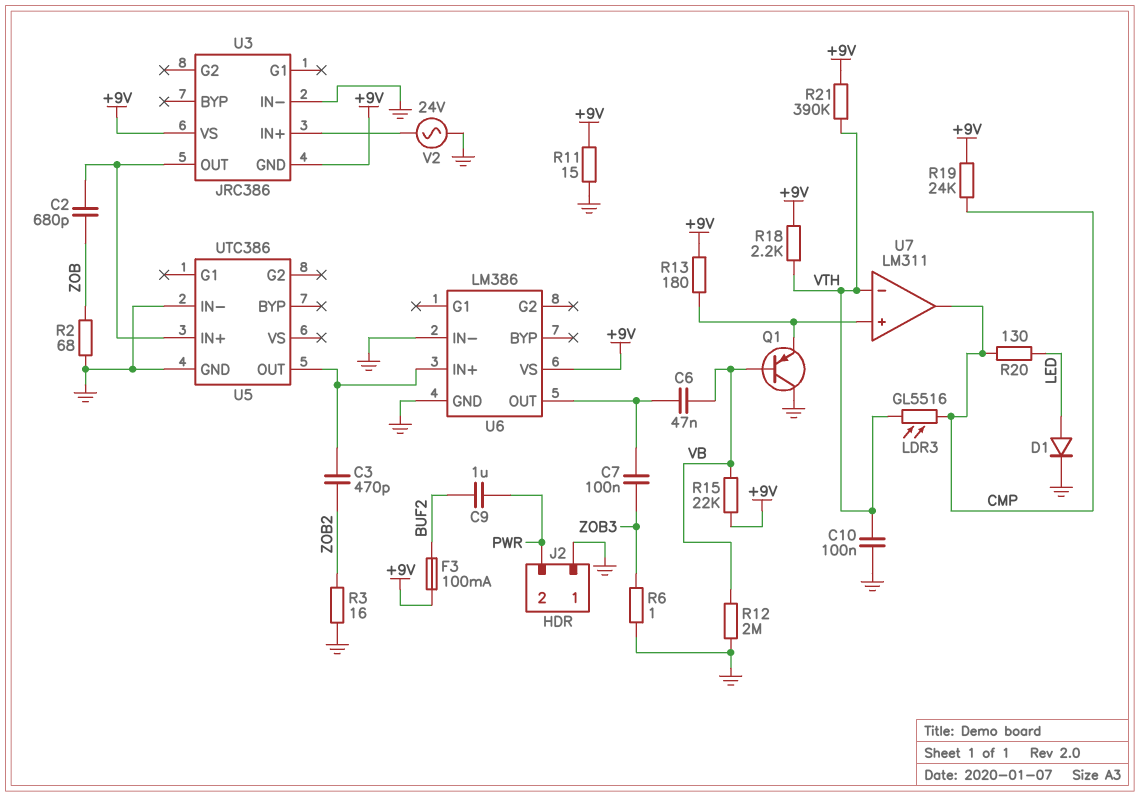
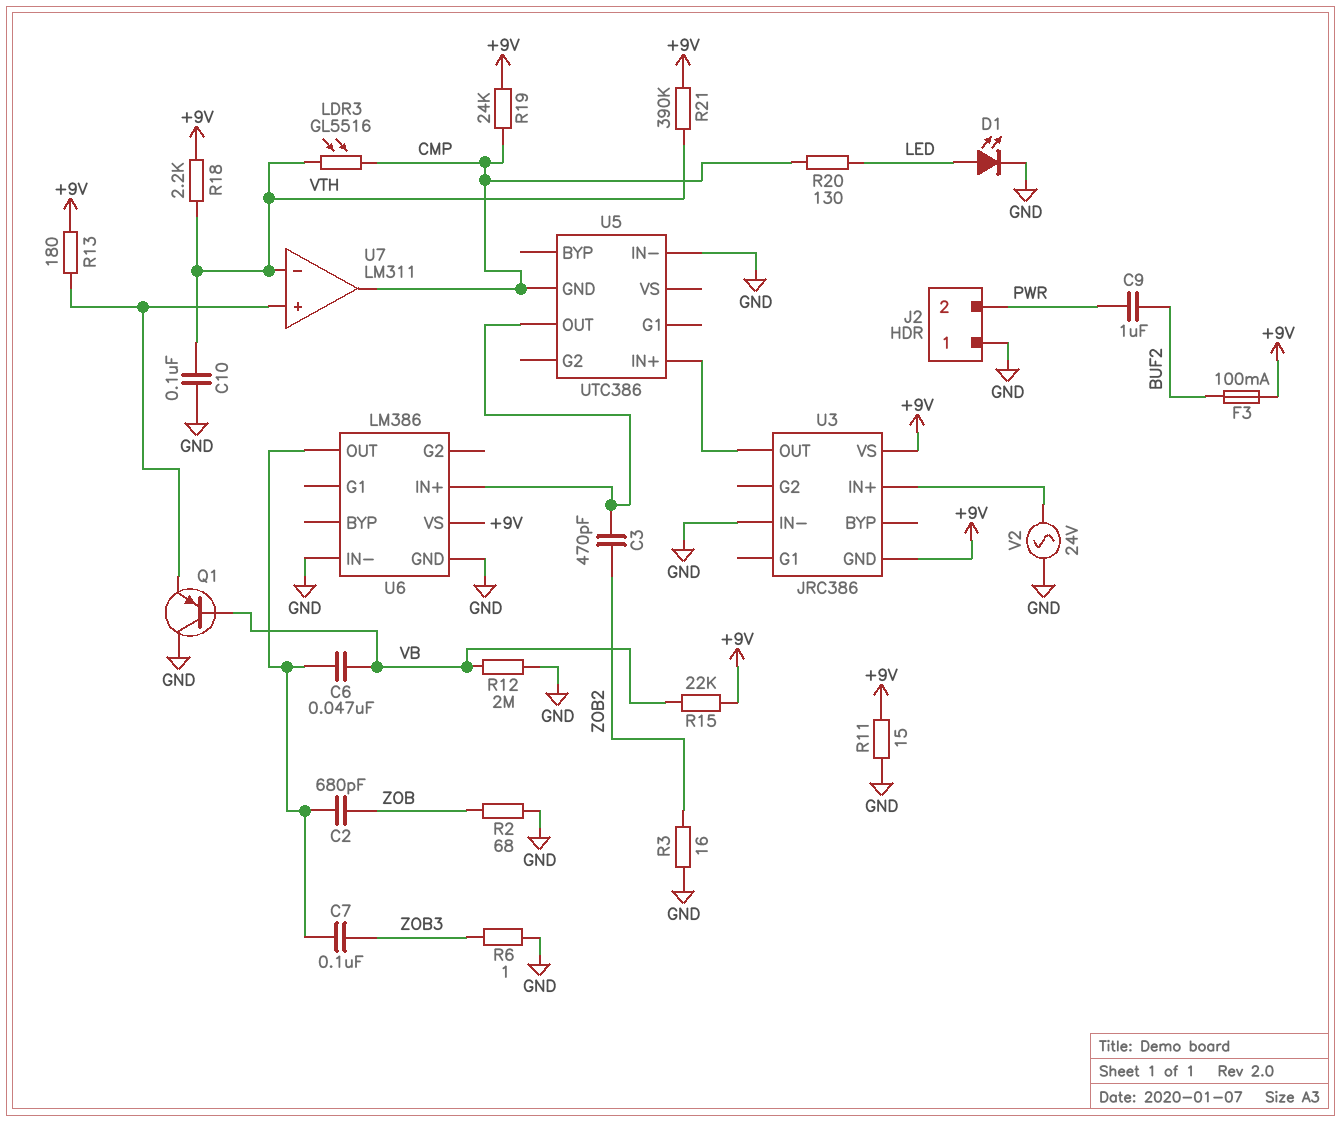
C2: 680pF (U3/OUT, ZOB) -> 680pF (U6/OUT, ZOB)
D1: diode (A LED, K GND) -> LED (A LED, K GND)
U5 pin GND: GND -> CMP

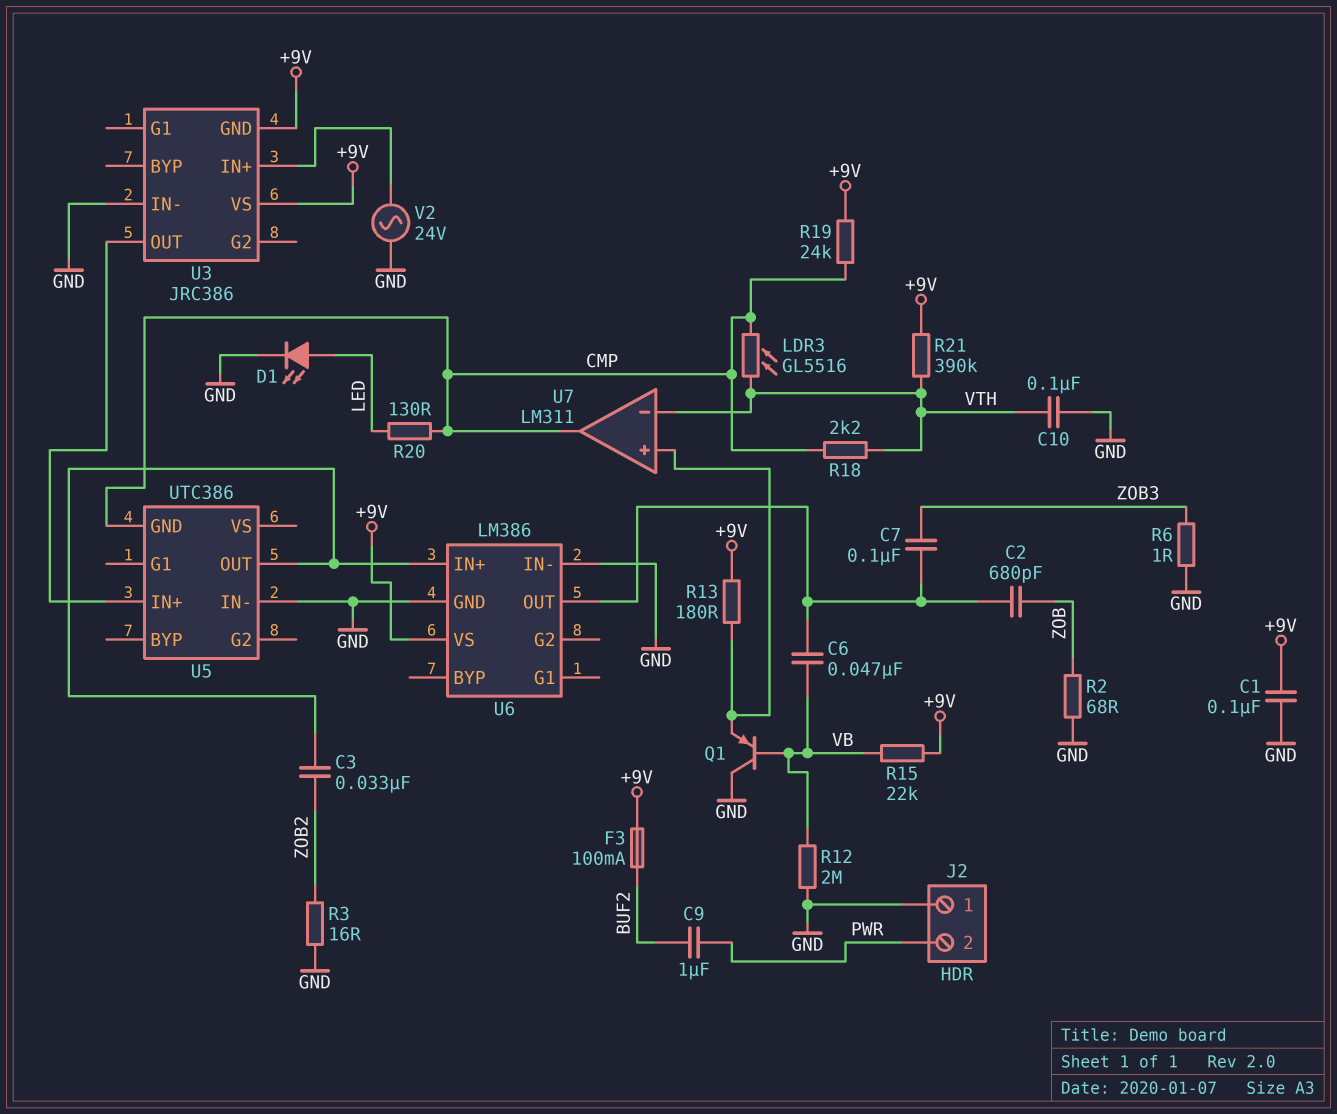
C1: none -> 100nF (+9V, GND)
C3: 470pF (U5/OUT, ZOB2) -> 33nF (U5/OUT, ZOB2)
R11: 15 (+9V, GND) -> none
R18: 2.2k (+9V, VTH) -> 2.2k (CMP, VTH)

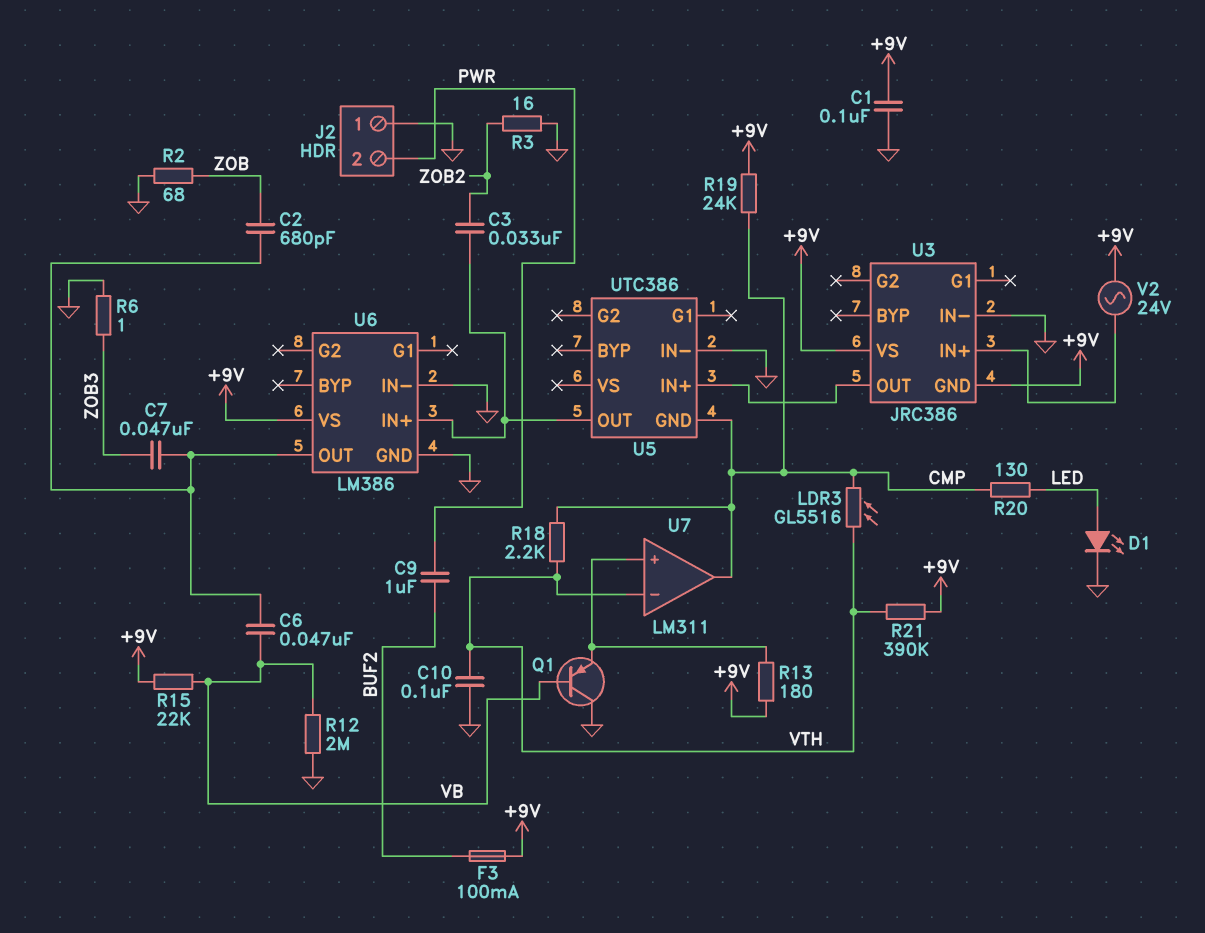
C7: 100nF (U6/OUT, ZOB3) -> 47nF (U6/OUT, ZOB3)
V2: AC 24V (GND, U3/IN+) -> AC 24V (+9V, U3/IN+)

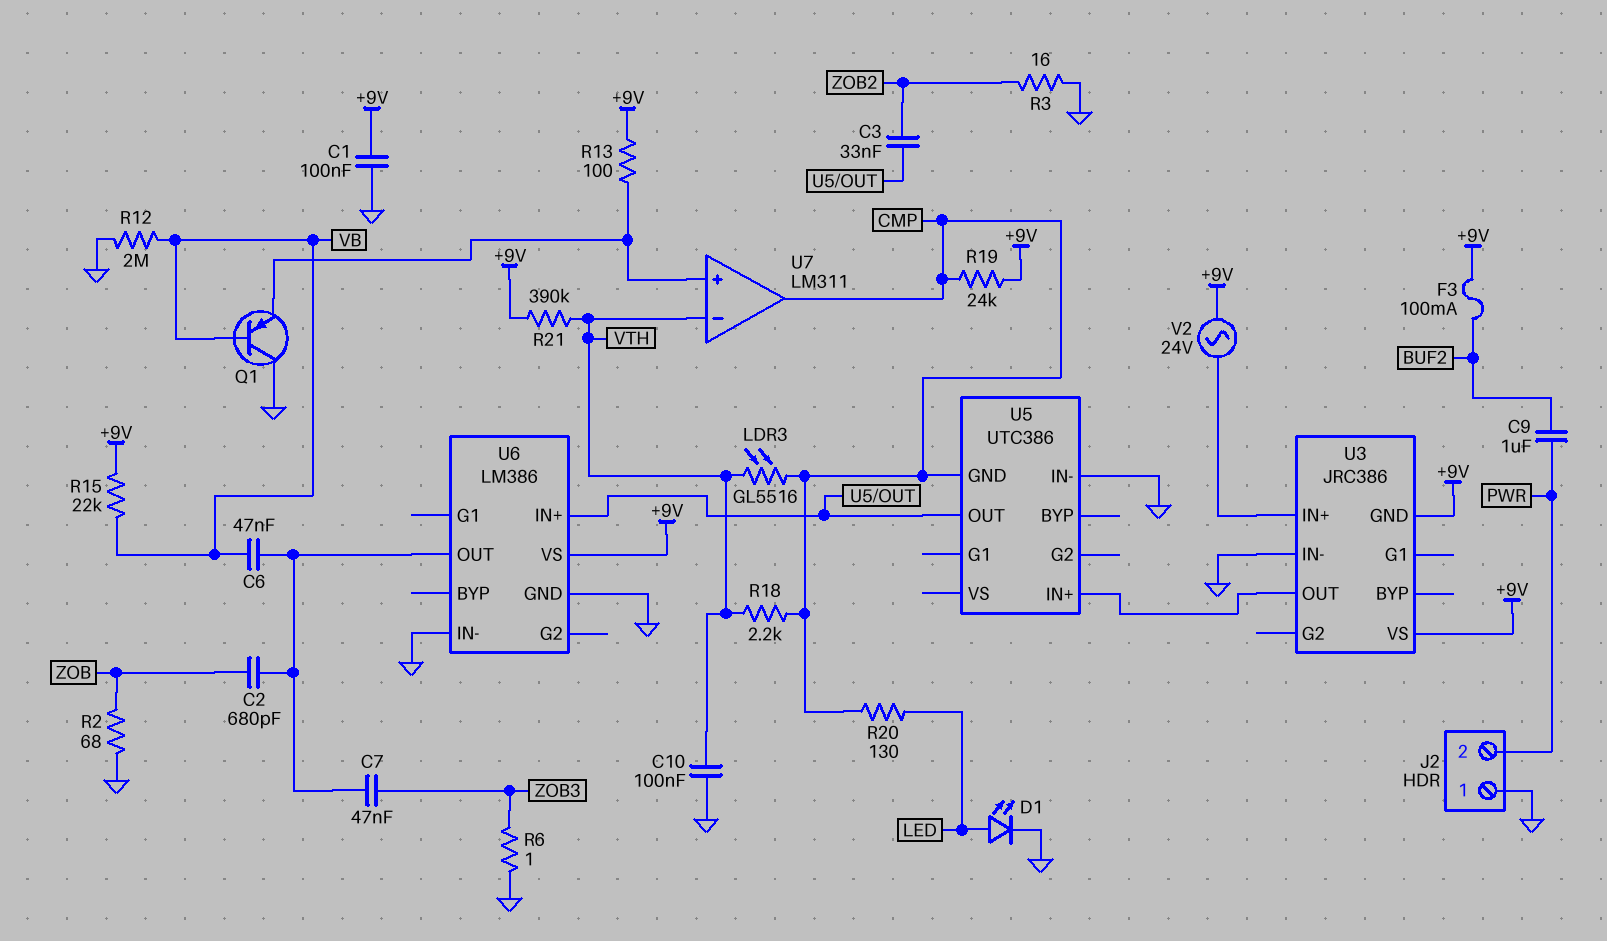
R13: 180 (+9V, U7/in+) -> 100 (+9V, U7/in+)

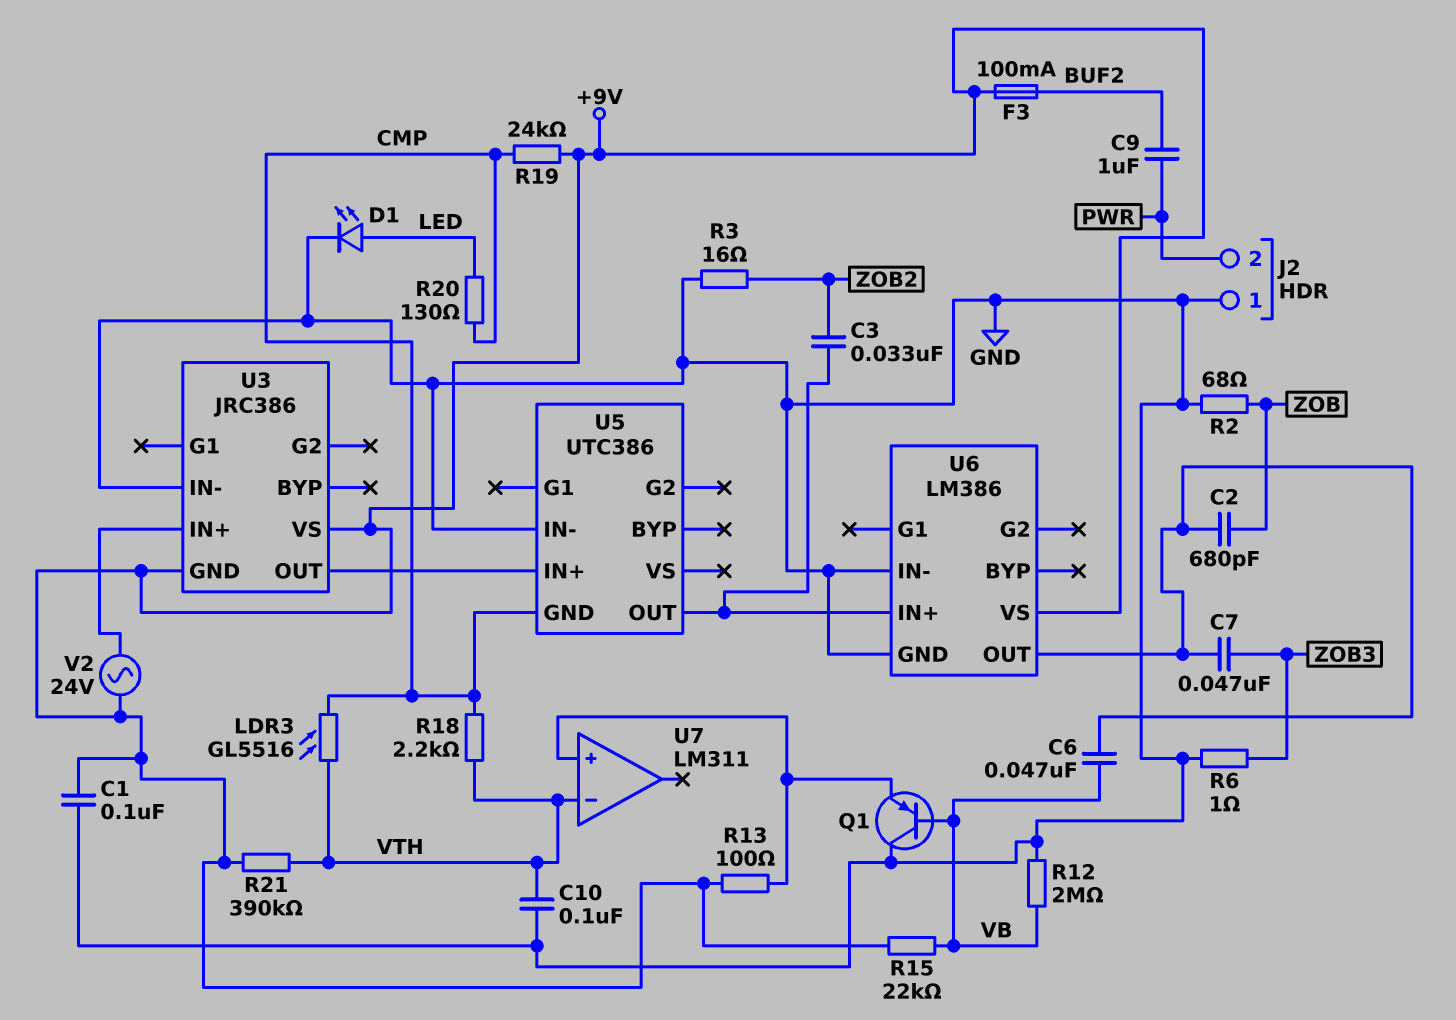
U7 pin out: CMP -> none

